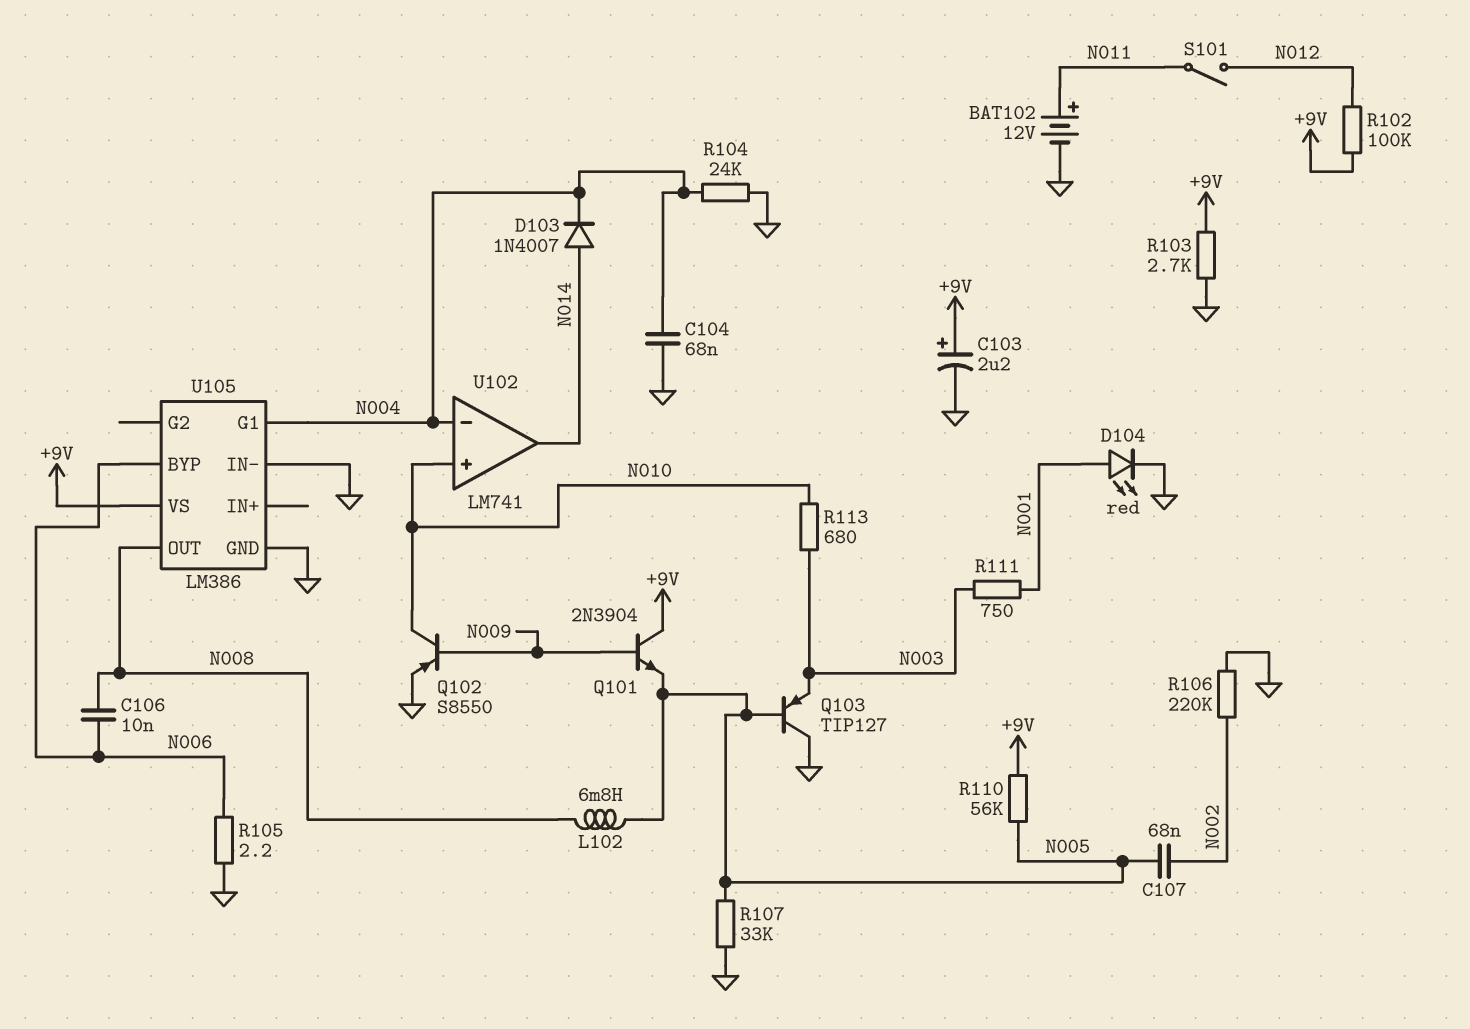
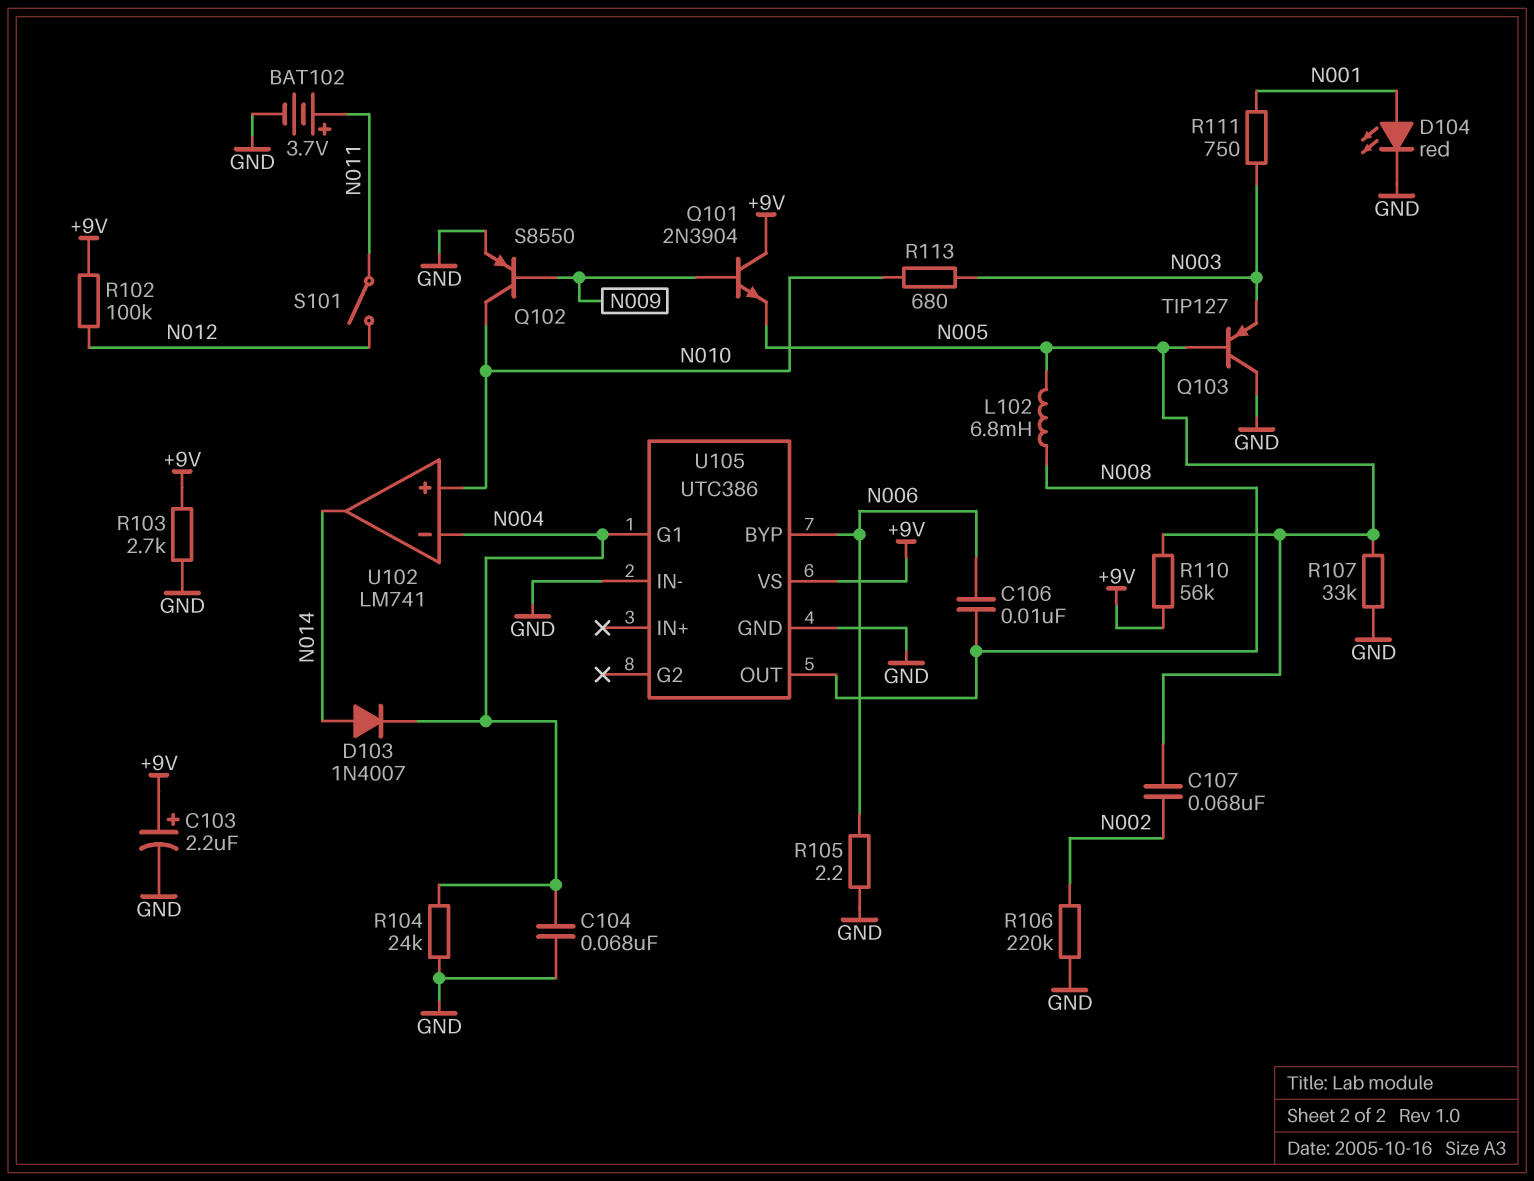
BAT102: 12V (plus N011, minus GND) -> 3.7V (plus N011, minus GND)
U105: LM386 -> UTC386

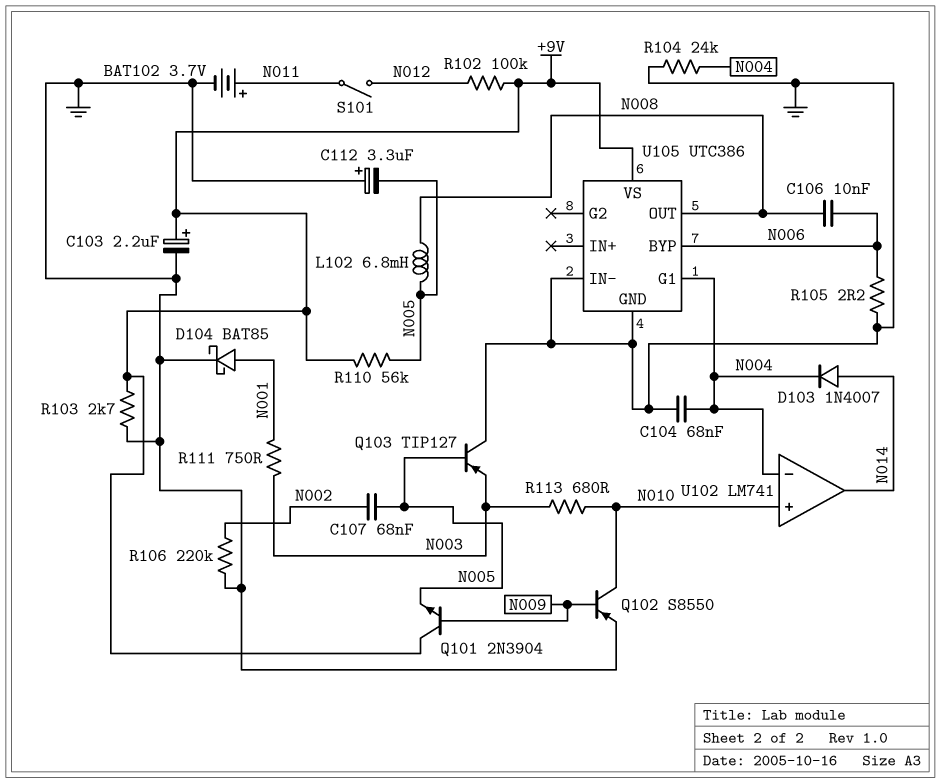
C112: none -> 3.3uF (plus GND, minus N005)
D104: LED red (A N001, K GND) -> schottky BAT85 (A N001, K GND)
R107: 33k (GND, N005) -> none

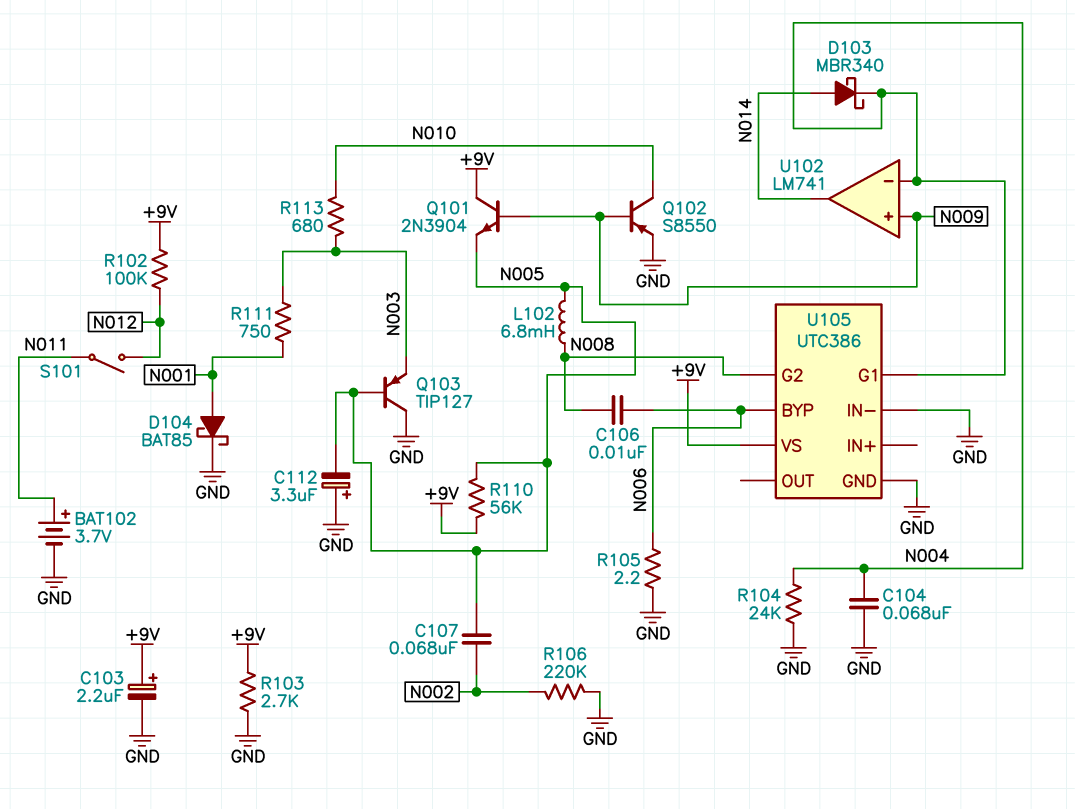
D103: diode 1N4007 (A N014, K N004) -> schottky MBR340 (A N014, K N004)
U102 pin in+: N010 -> N009
U105 pin G2: none -> N008
U105 pin OUT: N008 -> none

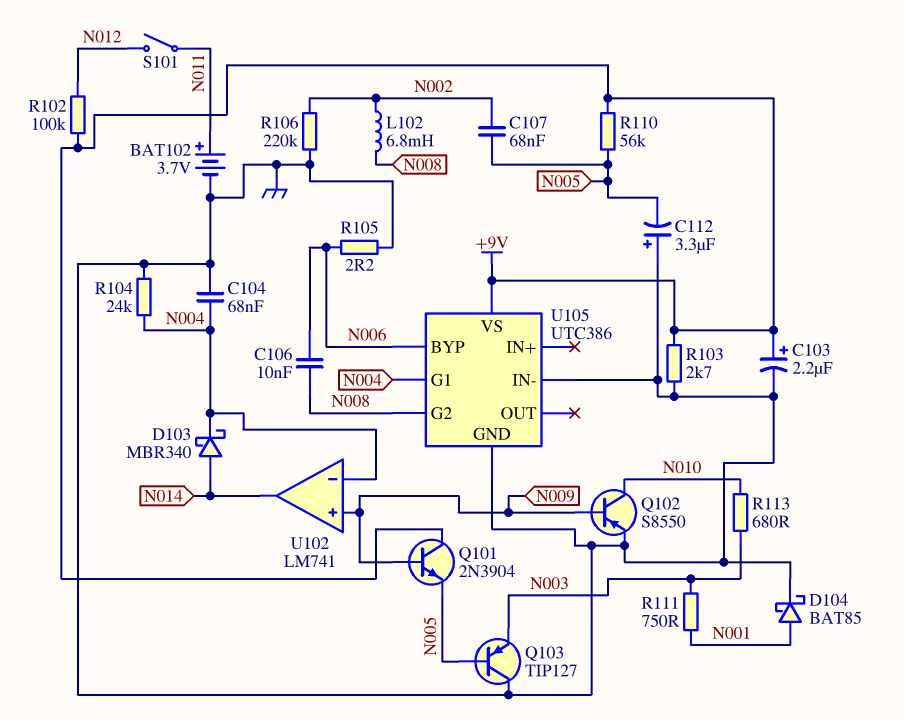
L102: 6.8mH (N005, N008) -> 6.8mH (N002, N008)

